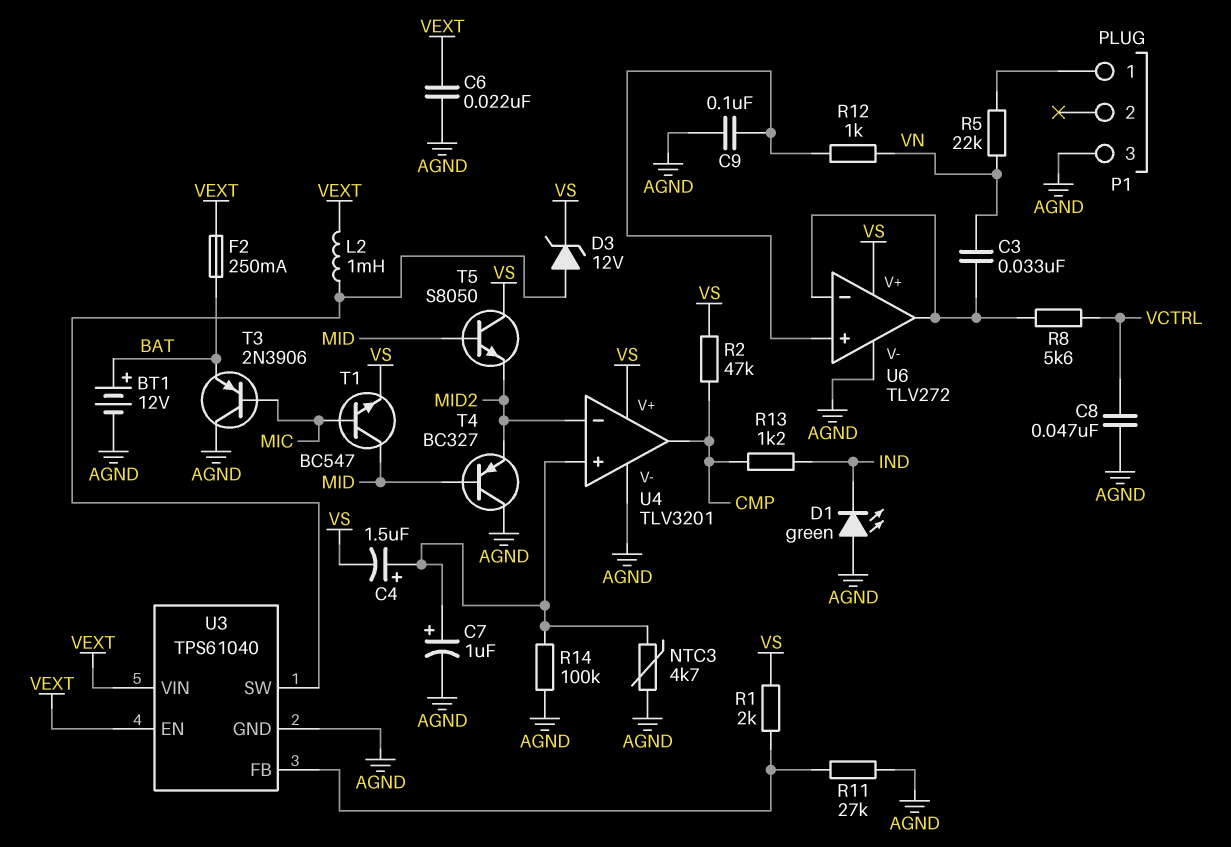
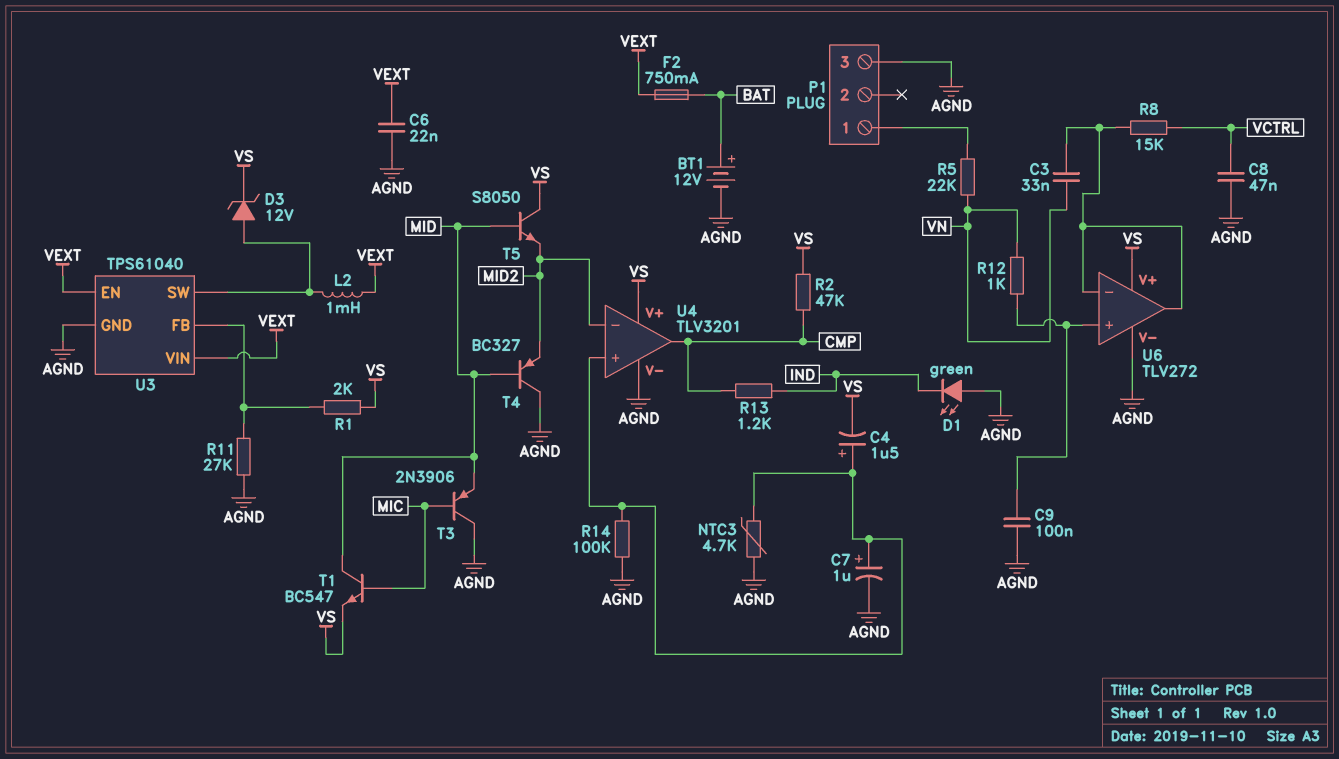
F2: 250mA (BAT, VEXT) -> 750mA (BAT, VEXT)
R8: 5.6k (U6/in-, VCTRL) -> 15k (U6/in-, VCTRL)
T3: PNP 2N3906 (B MIC, C AGND, E BAT) -> PNP 2N3906 (B MIC, C AGND, E MID)

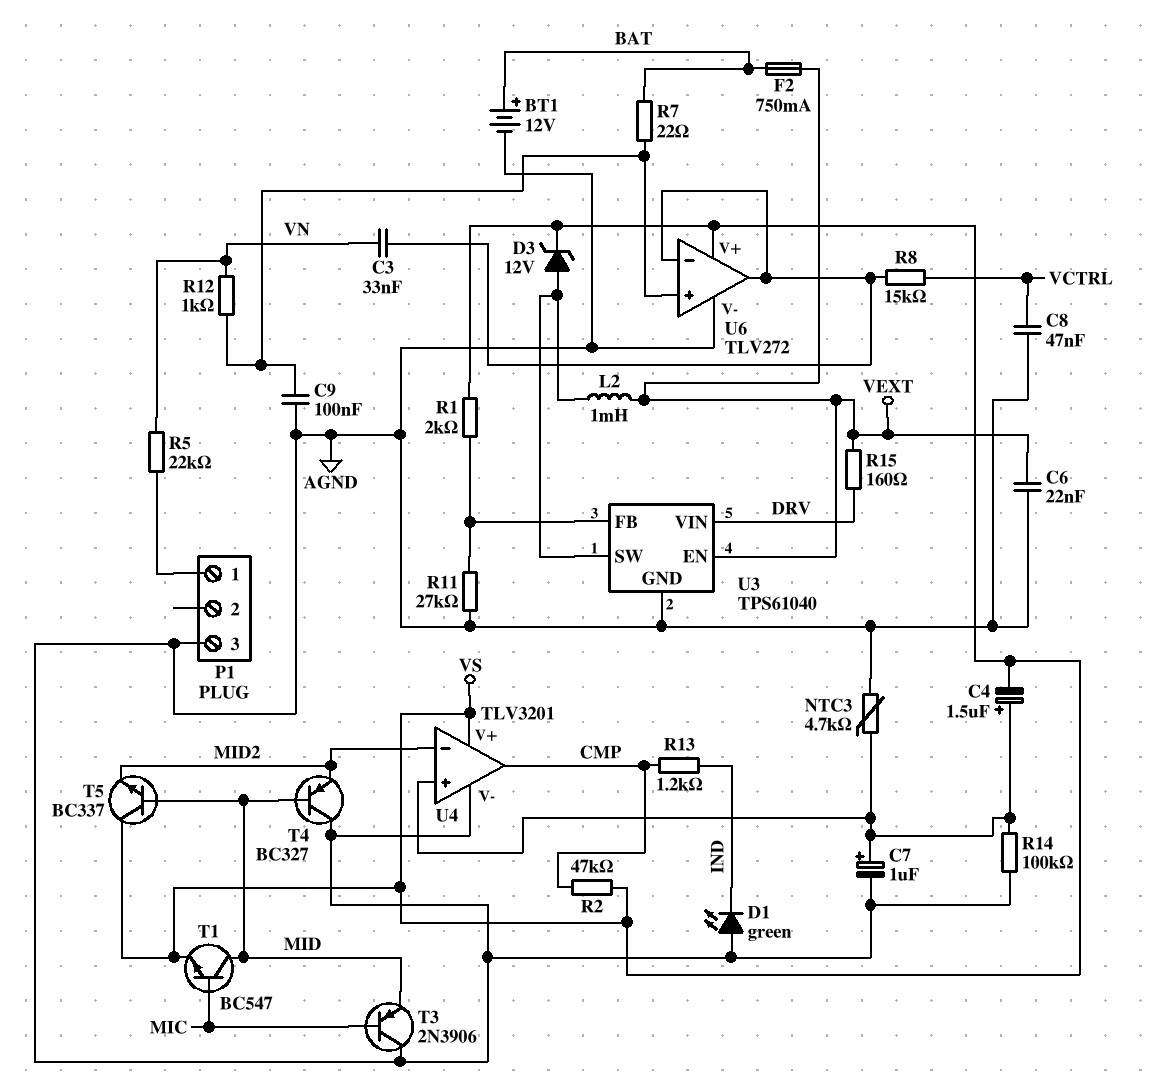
R7: none -> 22 (BAT, U6/in+)
R15: none -> 160 (DRV, VEXT)
T5: NPN S8050 (B MID, C VS, E MID2) -> NPN BC337 (B MID, C VS, E MID2)
U3 pin VIN: VEXT -> DRV

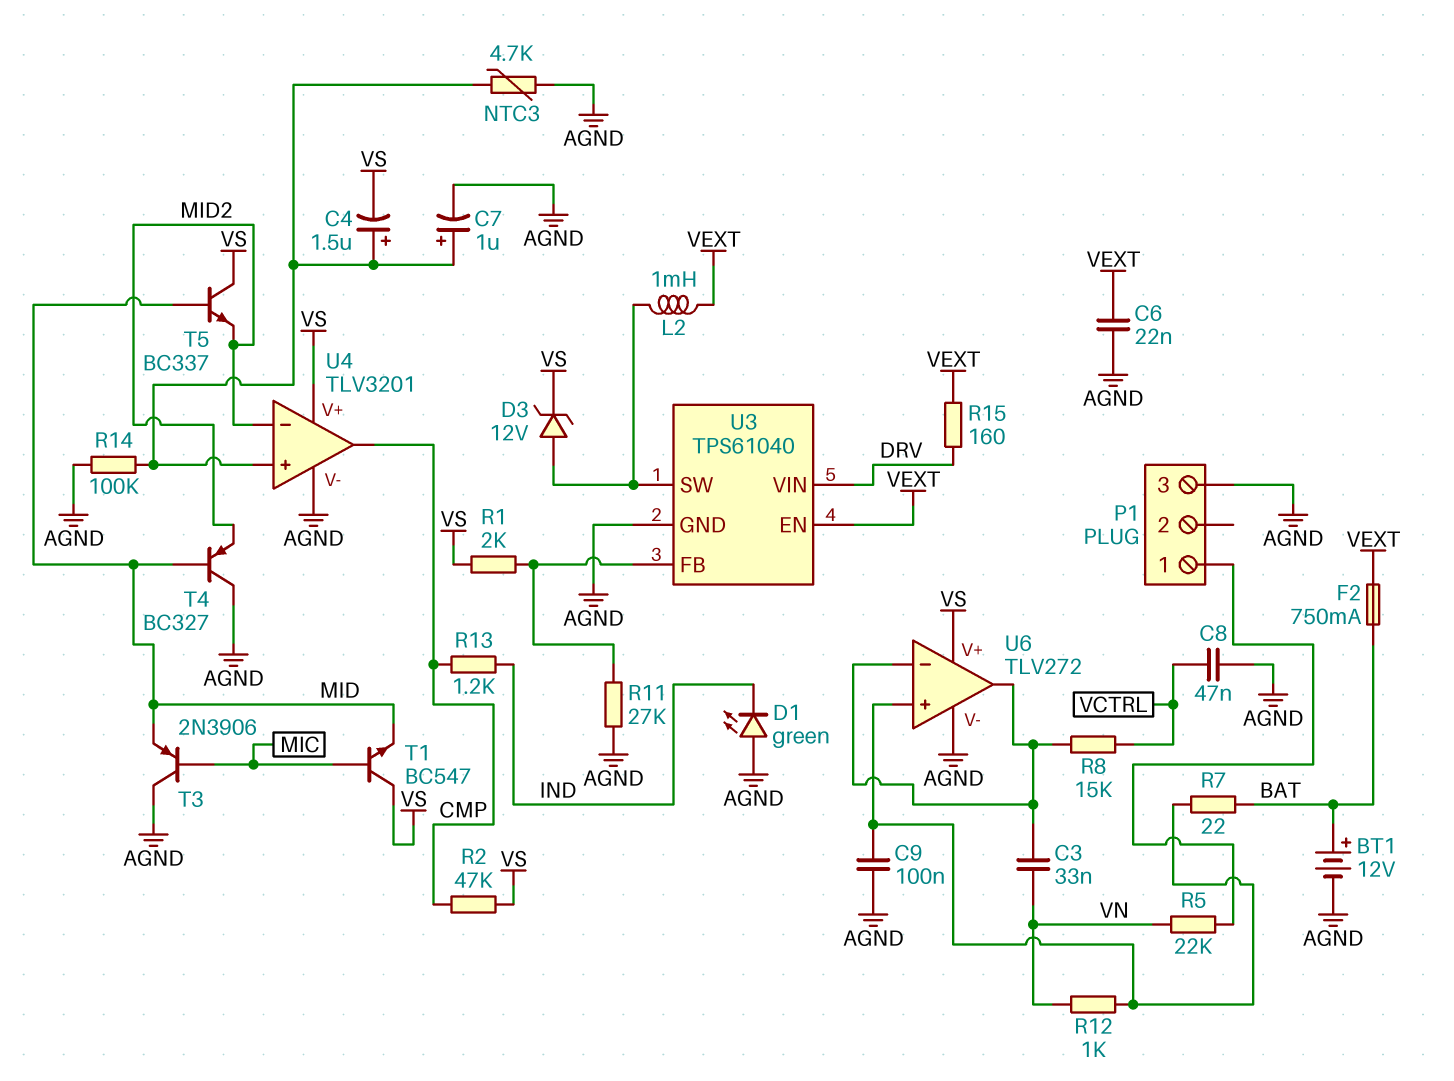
T1: NPN BC547 (B MIC, C MID, E VS) -> NPN BC547 (B MIC, C VS, E MID)

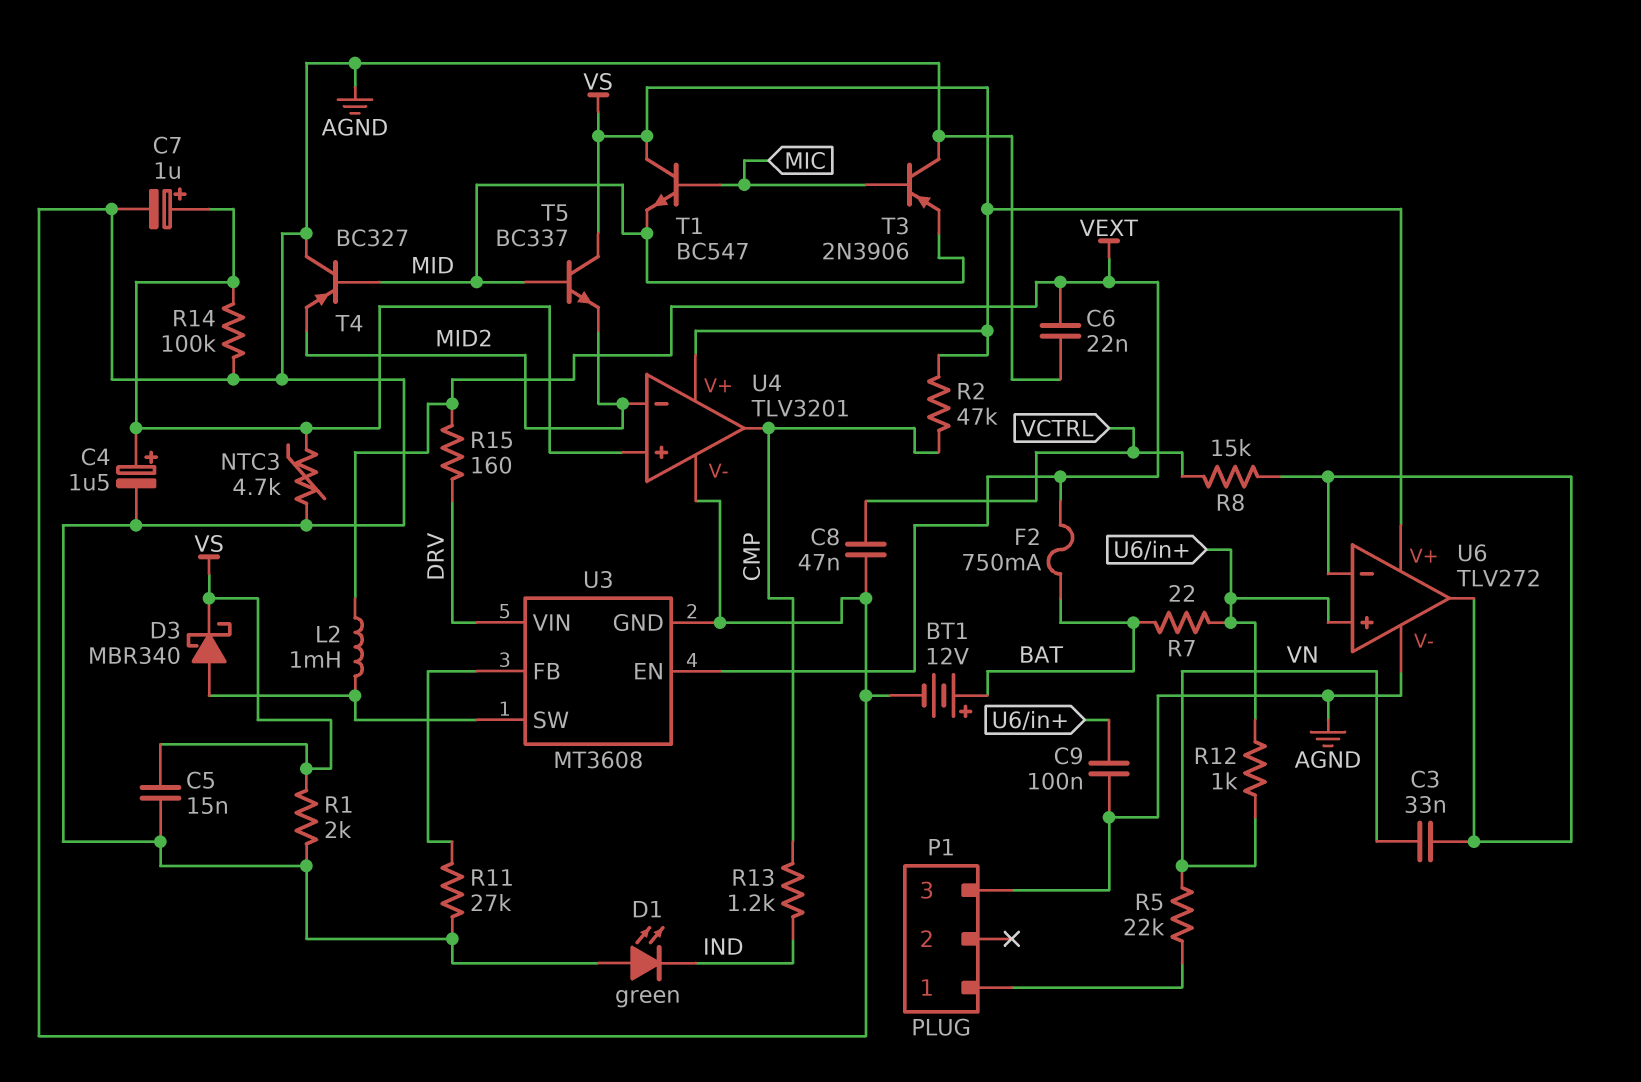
C4: 1.5uF (plus U4/in+, minus VS) -> 1.5uF (plus U4/in+, minus AGND)
C5: none -> 15nF (AGND, VS)
D3: zener 12V (A U3/SW, K VS) -> schottky MBR340 (A U3/SW, K VS)
R1: 2k (U3/FB, VS) -> 2k (AGND, VS)
U3: TPS61040 -> MT3608

